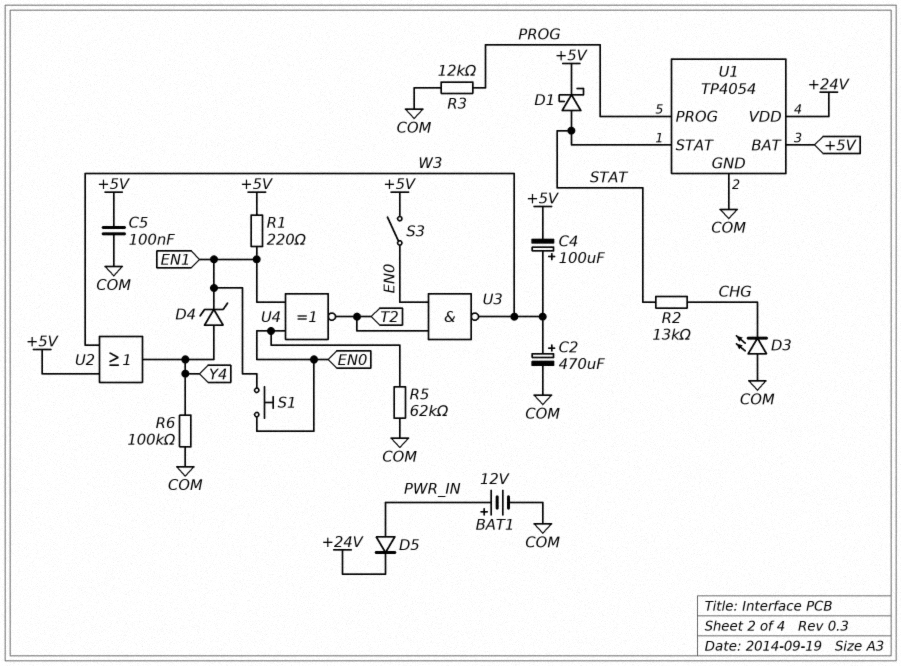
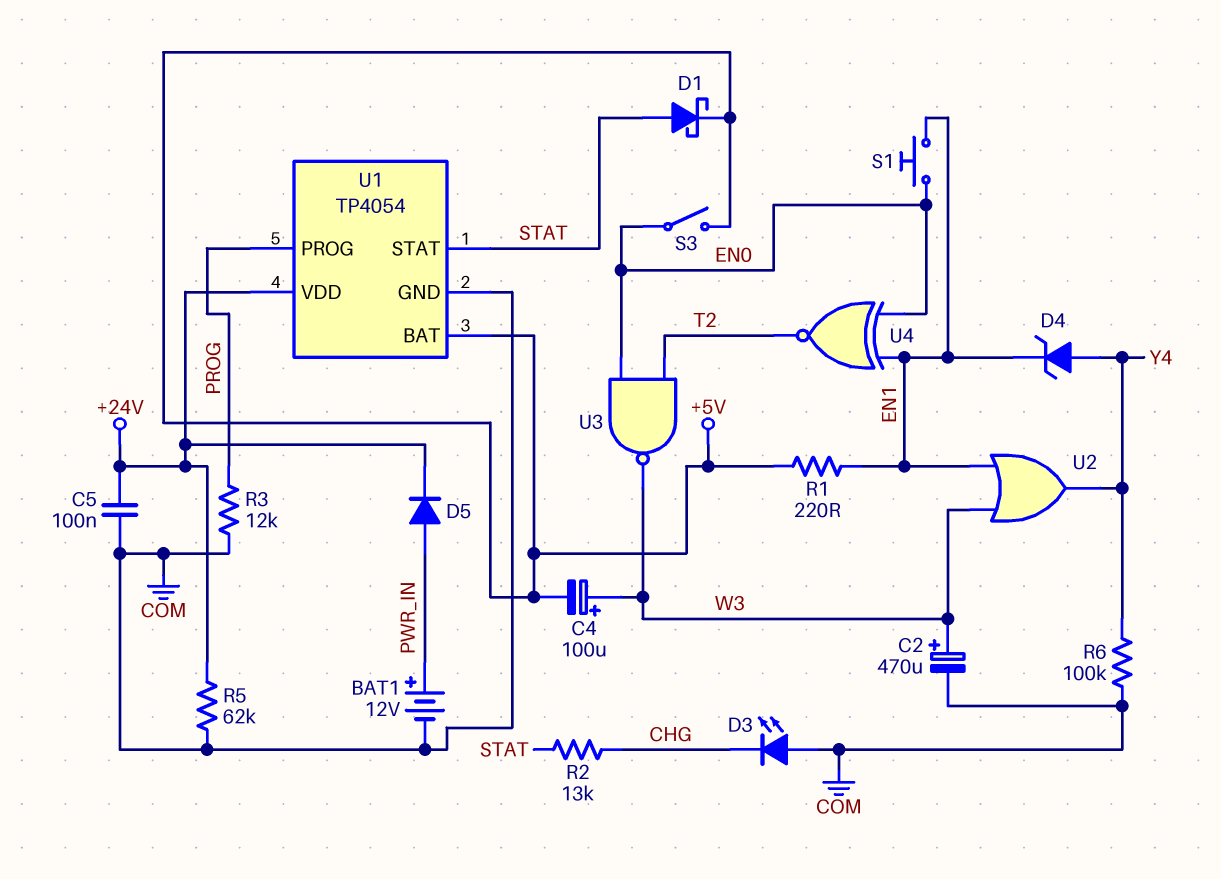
C5: 100nF (+5V, COM) -> 100nF (+24V, COM)
R5: 62k (COM, EN0) -> 62k (+24V, COM)
U2: OR (in +5V, in W3, out Y4) -> OR (in EN1, in W3, out Y4)

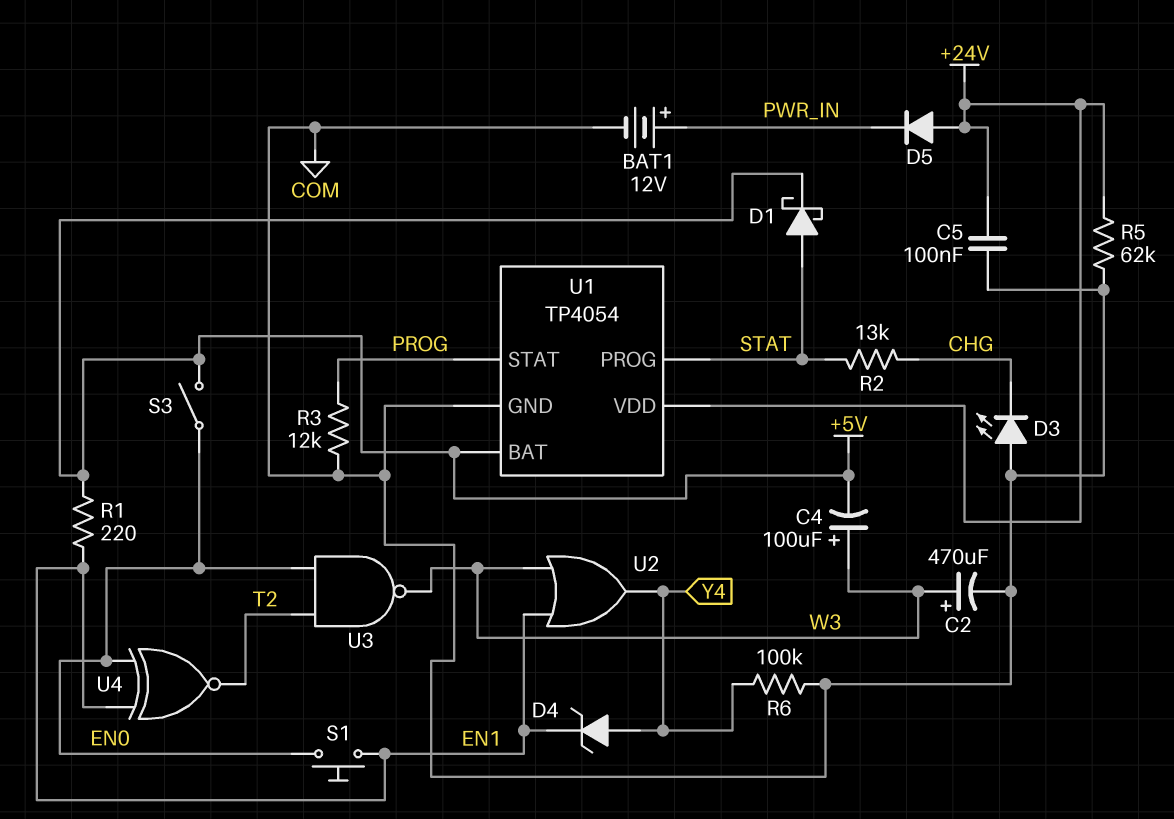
D5: diode (A PWR_IN, K +24V) -> diode (A +24V, K PWR_IN)
U1 pin PROG: PROG -> STAT
U1 pin STAT: STAT -> PROG

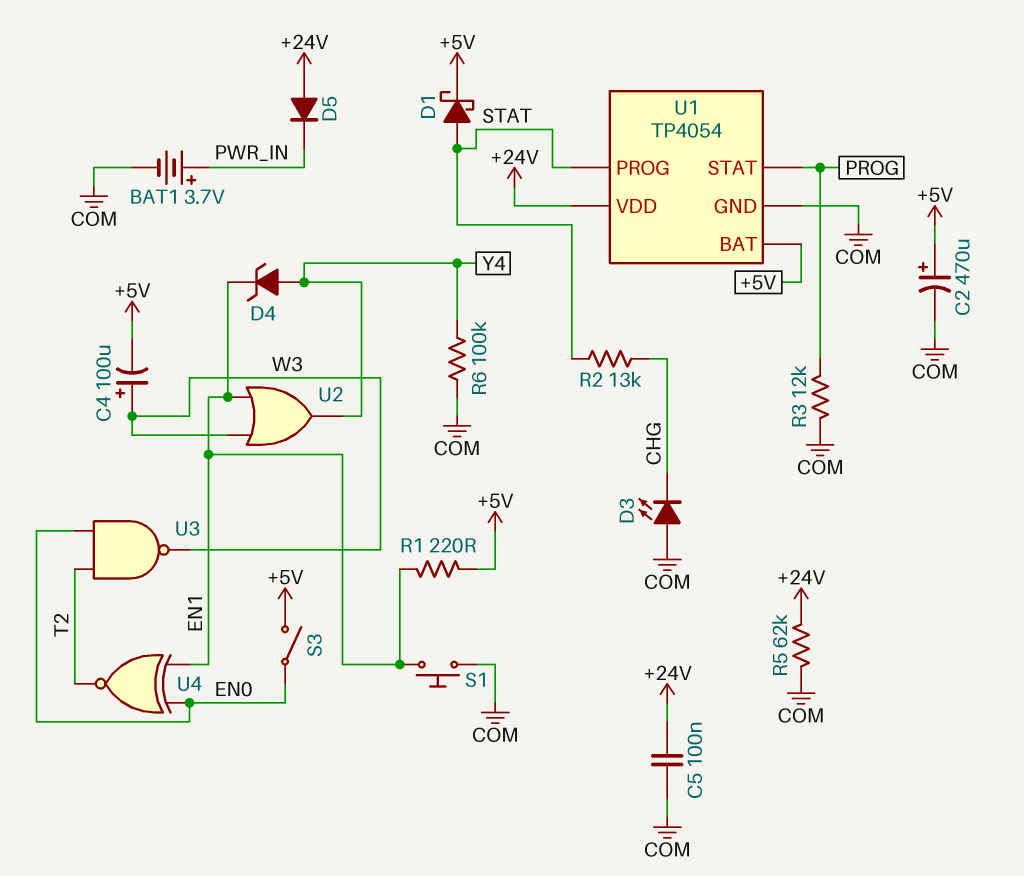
BAT1: 12V (plus PWR_IN, minus COM) -> 3.7V (plus PWR_IN, minus COM)
C2: 470uF (plus W3, minus COM) -> 470uF (plus +5V, minus COM)
S1: button (EN0, EN1) -> button (COM, EN1)

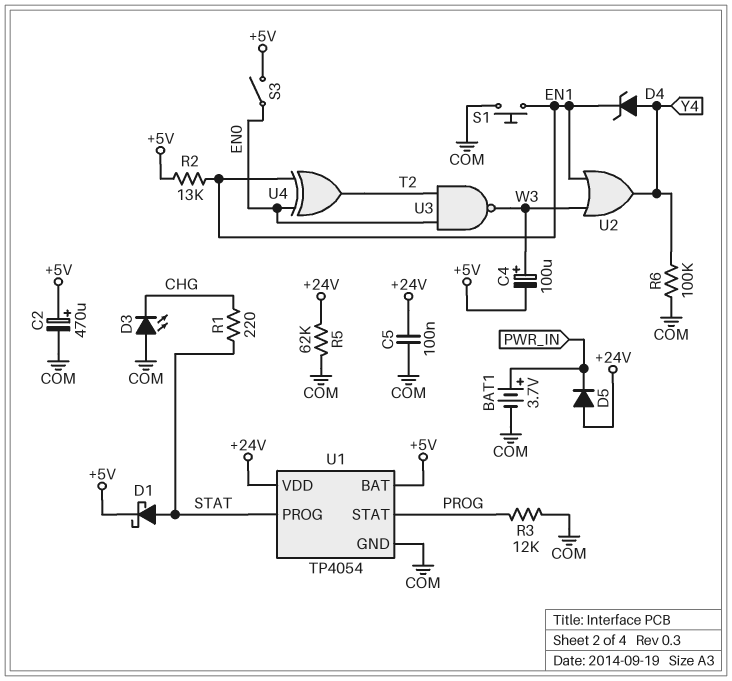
R1: 220 (+5V, EN1) -> 220 (CHG, STAT)
R2: 13k (CHG, STAT) -> 13k (+5V, EN1)
U4: XNOR (in EN0, in EN1, out T2) -> XOR (in EN0, in EN1, out T2)

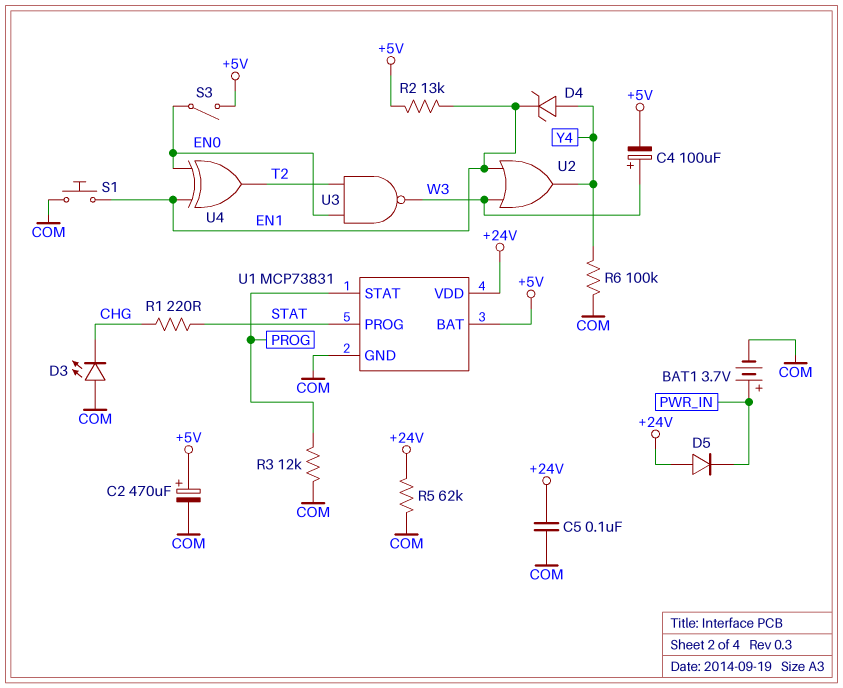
D1: schottky (A STAT, K +5V) -> none
U1: TP4054 -> MCP73831

